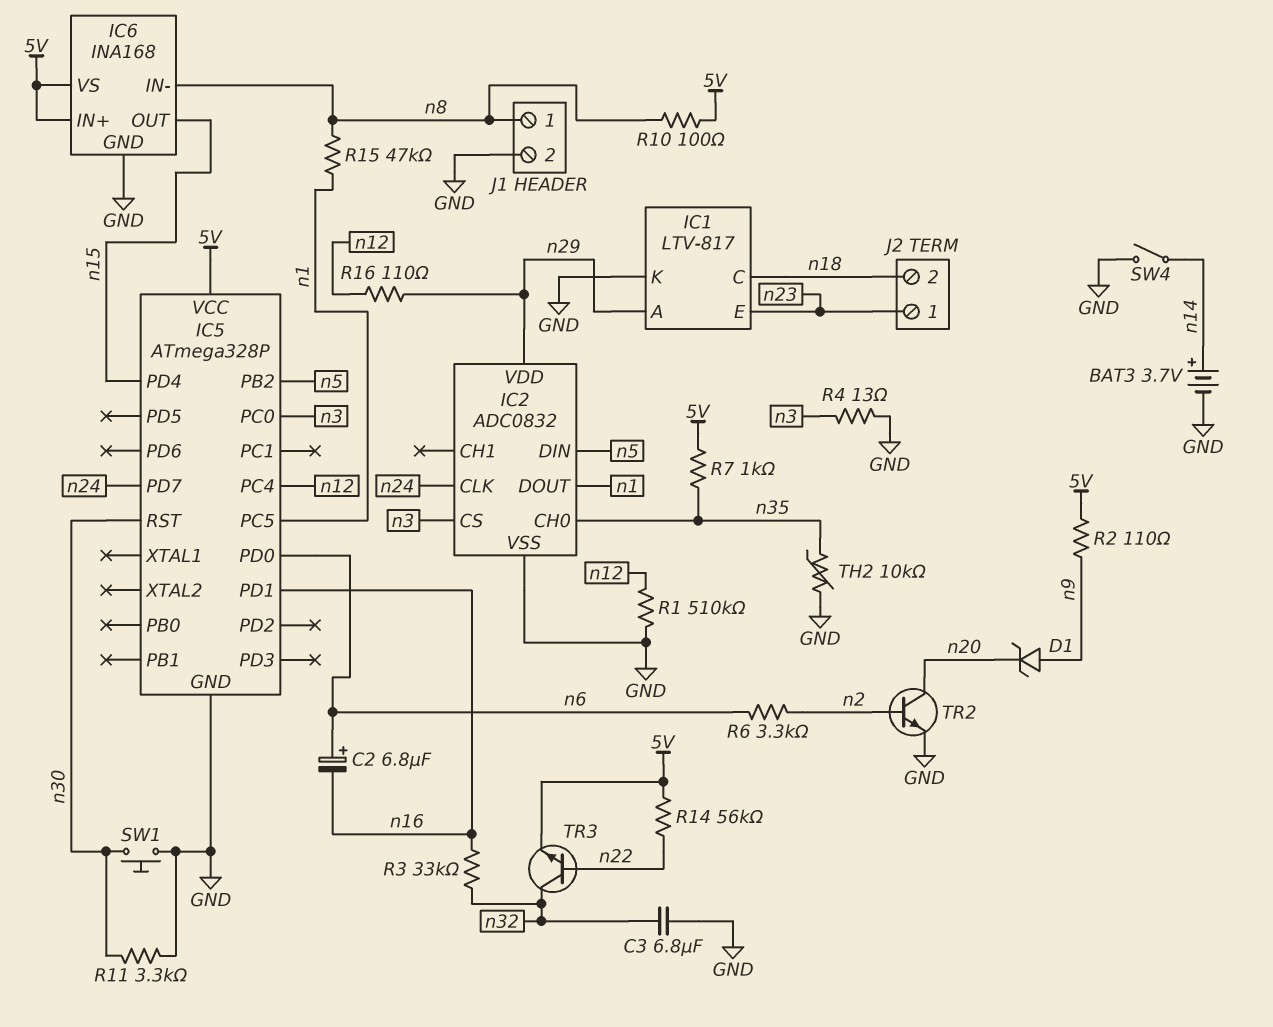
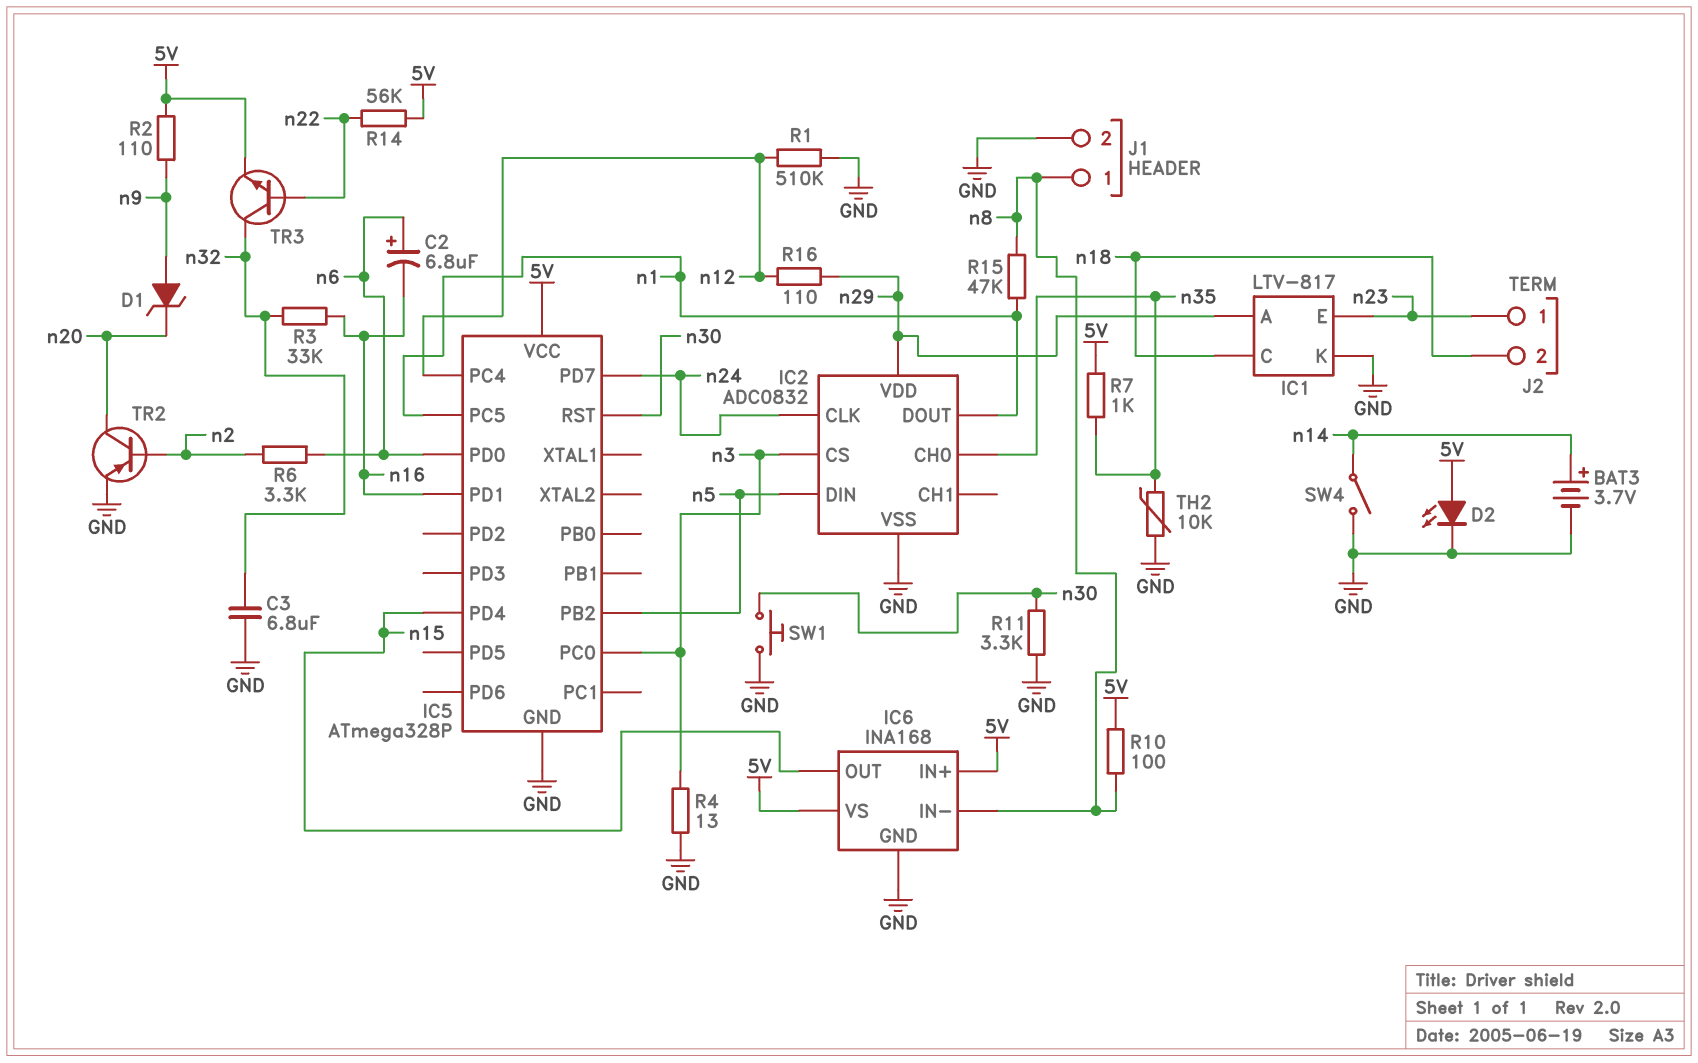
D2: none -> LED (A 5V, K GND)
TR2: NPN (B n2, C n20, E GND) -> PNP (B n2, C n20, E GND)

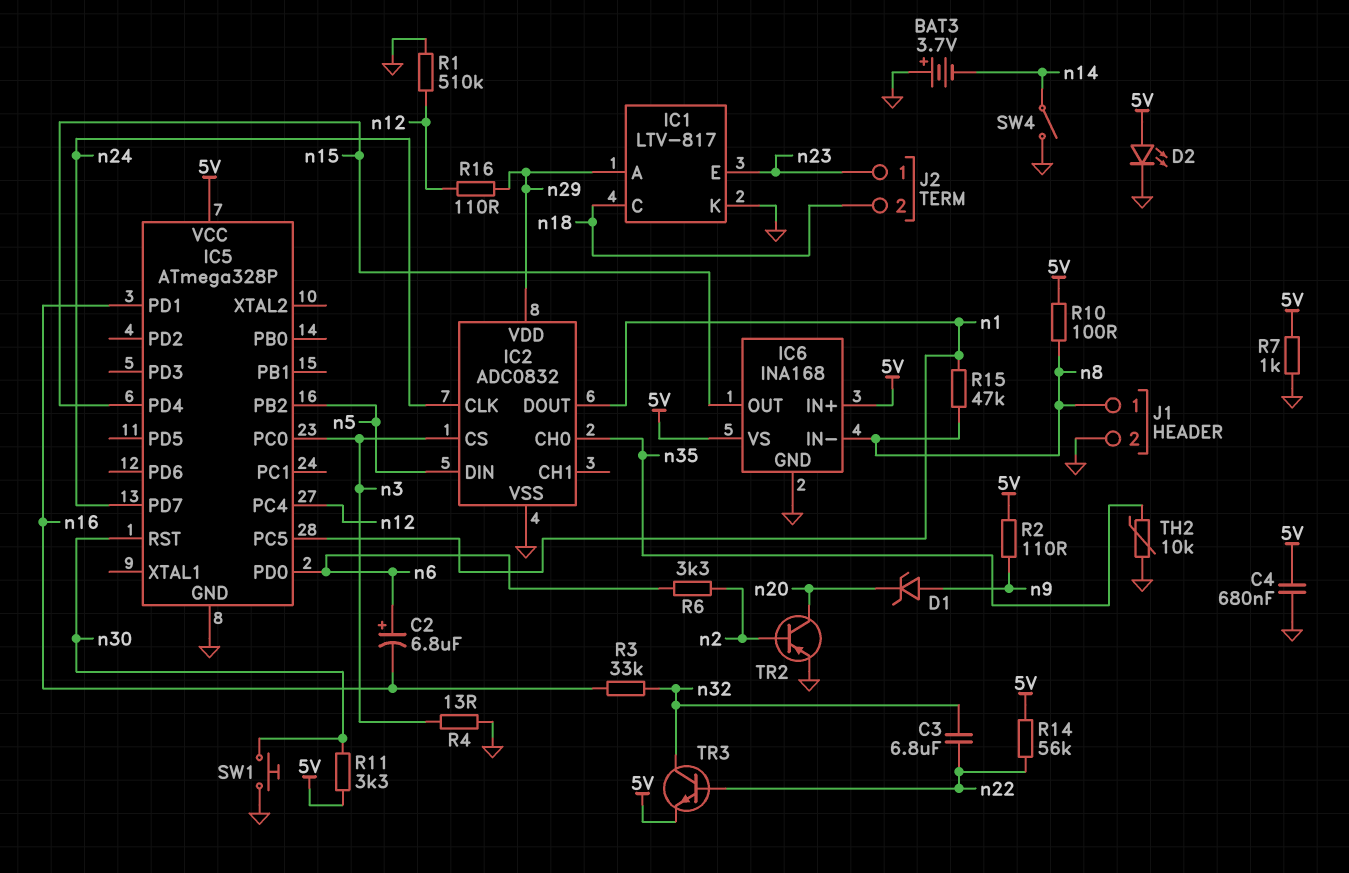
BAT3: 3.7V (plus n14, minus GND) -> 3.7V (plus GND, minus n14)
C3: 6.8uF (GND, n32) -> 6.8uF (n22, n32)
C4: none -> 680nF (5V, GND)
R7: 1k (5V, n35) -> 1k (5V, GND)
R11: 3.3k (GND, n30) -> 3.3k (5V, n30)

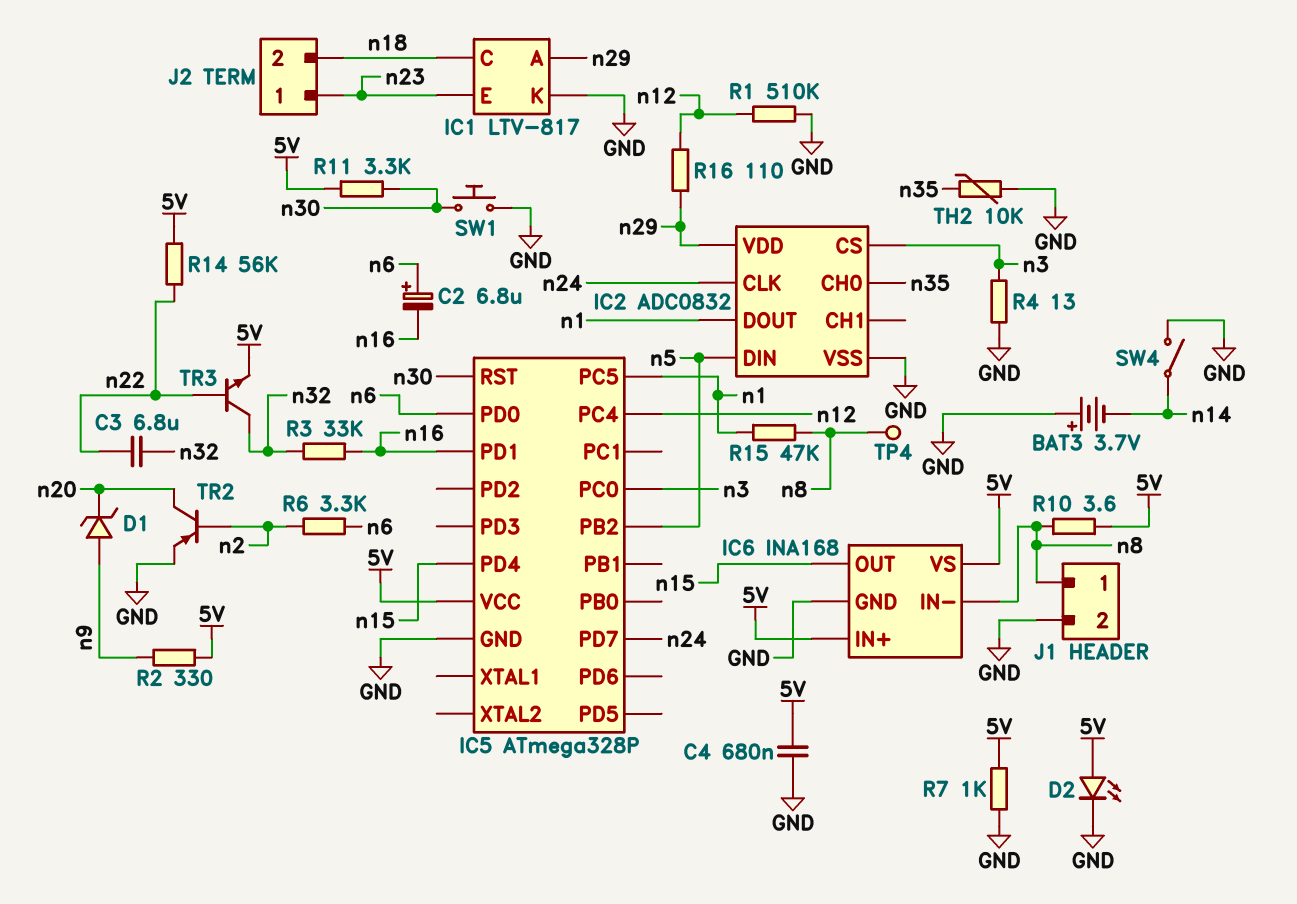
R2: 110 (5V, n9) -> 330 (5V, n9)
R10: 100 (5V, n8) -> 3.6 (5V, n8)
TP4: none -> test point (n8)

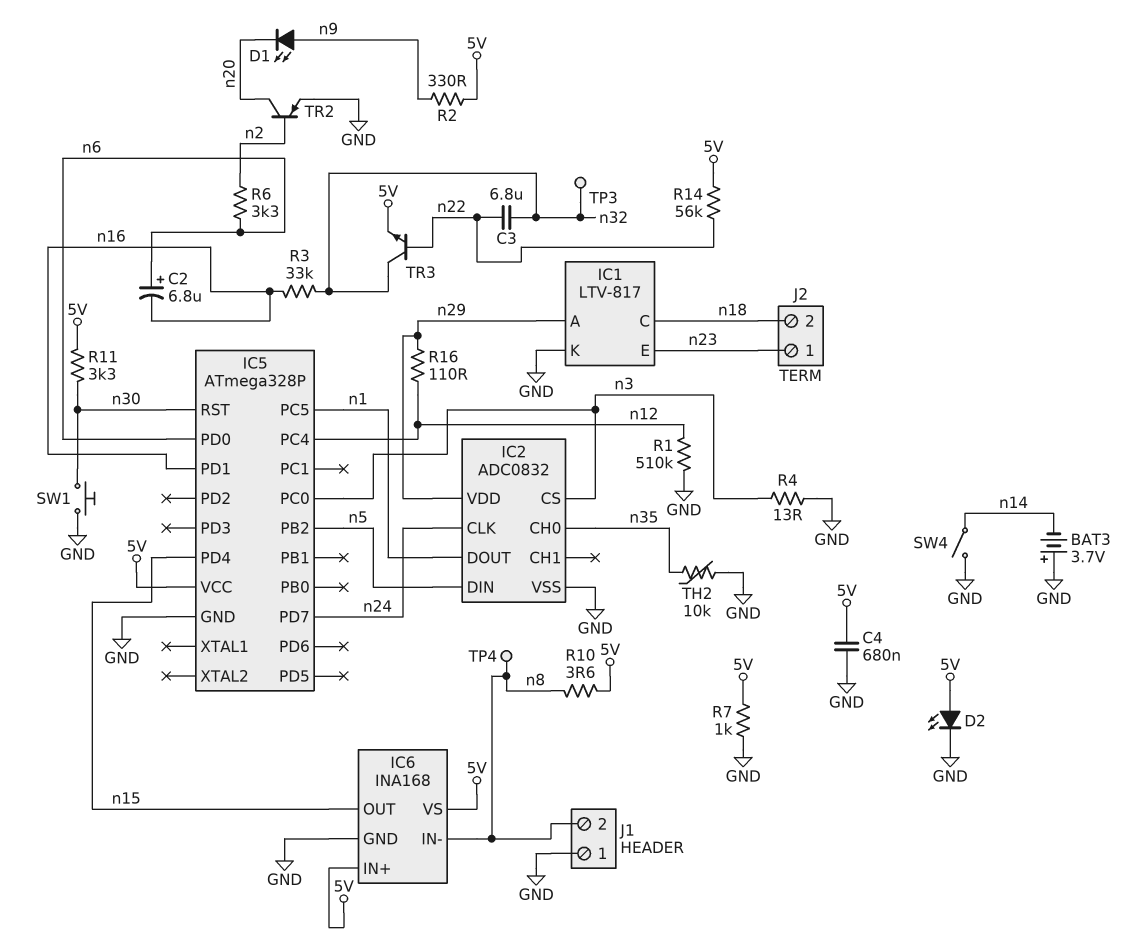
D1: zener (A n9, K n20) -> LED (A n9, K n20)
J1 pin 1: n8 -> GND
J1 pin 2: GND -> n8
R15: 47k (n1, n8) -> none
TP3: none -> test point (n32)

